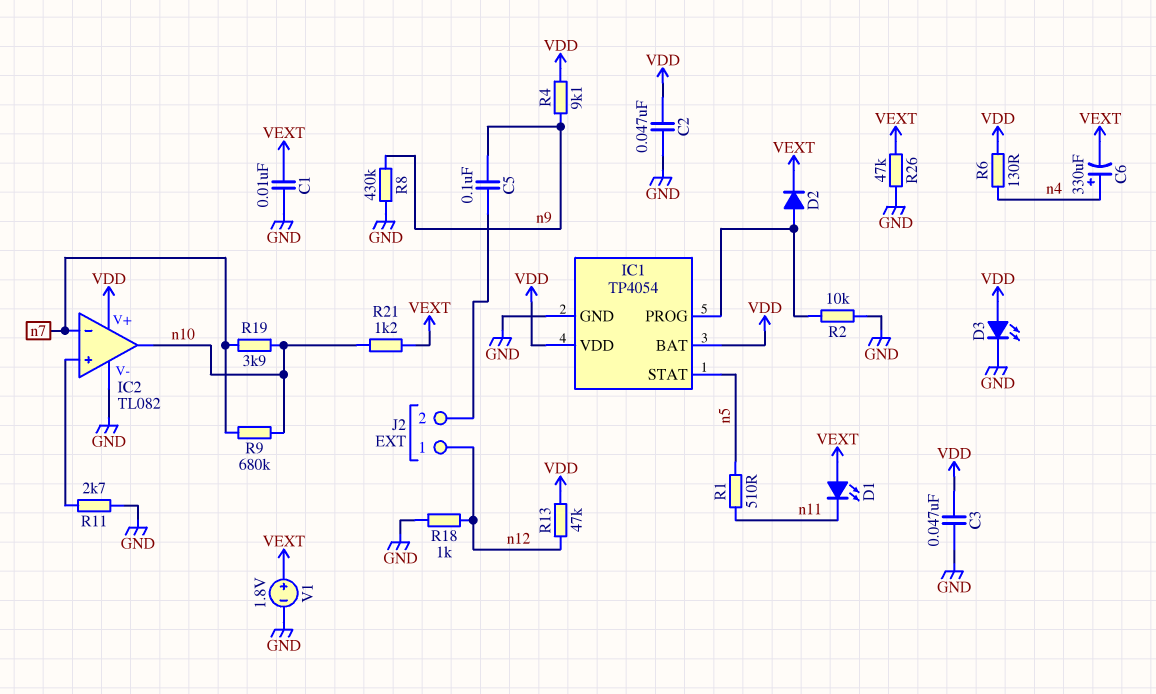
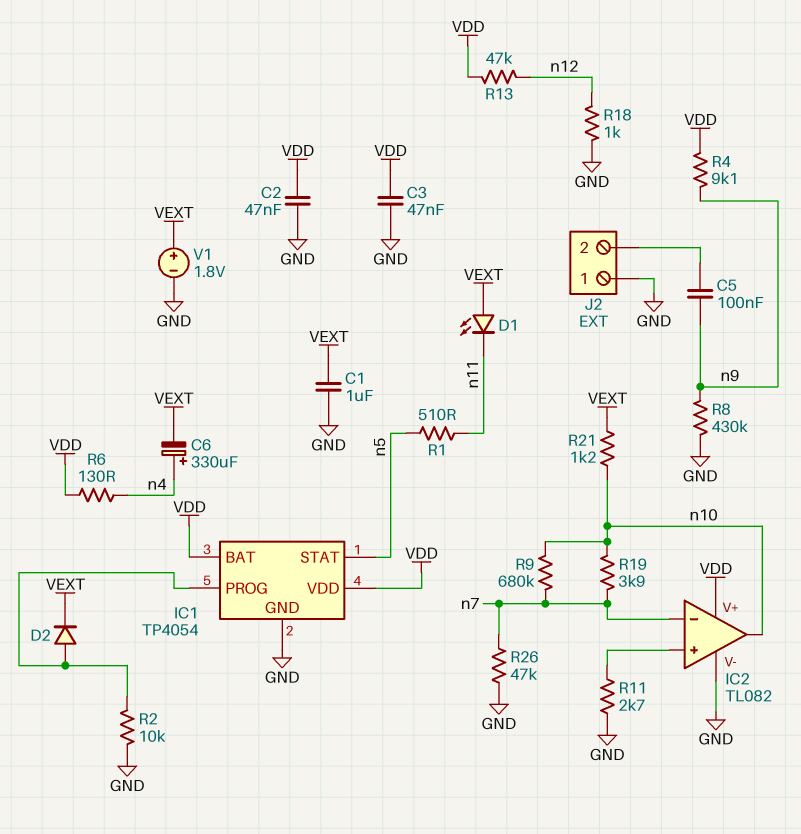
C1: 10nF (GND, VEXT) -> 1uF (GND, VEXT)
D3: LED (A VDD, K GND) -> none
J2 pin 1: n12 -> GND
R26: 47k (GND, VEXT) -> 47k (GND, n7)

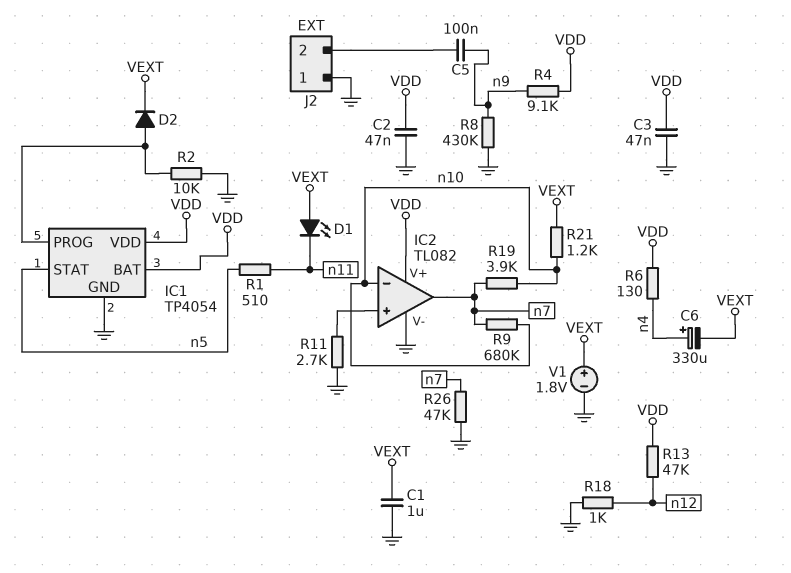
IC2 pin in-: n7 -> n10
IC2 pin out: n10 -> n7

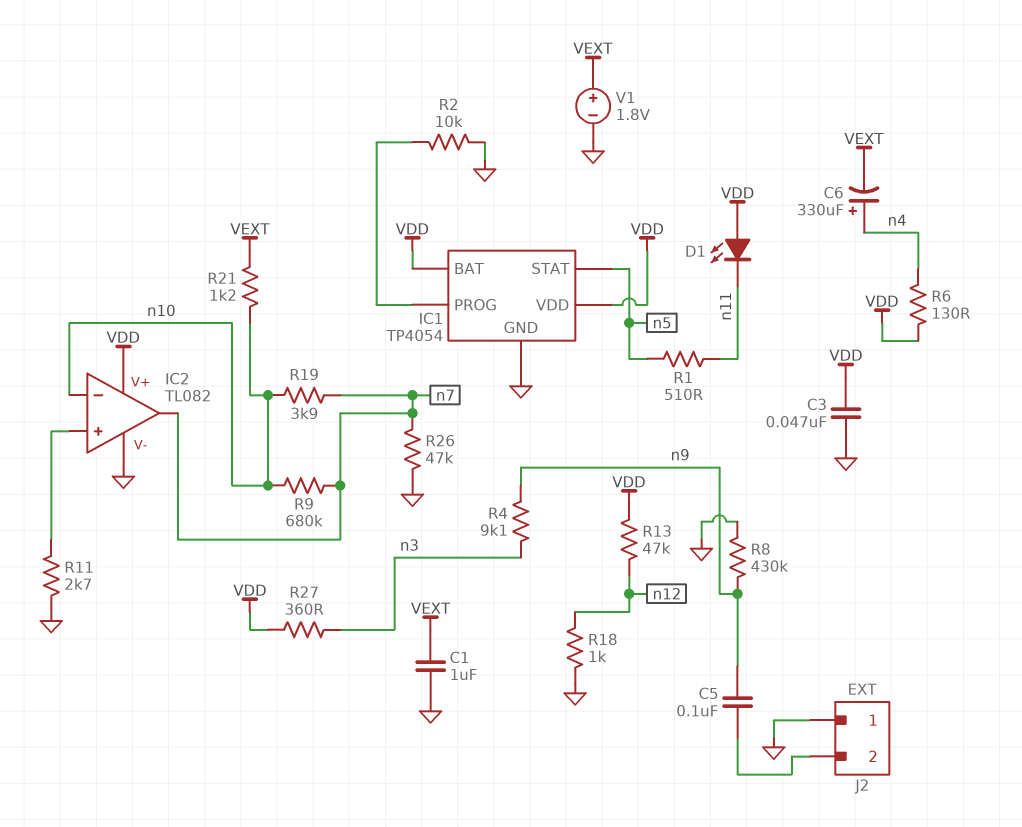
C2: 47nF (GND, VDD) -> none
D1: LED (A VEXT, K n11) -> LED (A VDD, K n11)
D2: diode (A IC1/PROG, K VEXT) -> none
R4: 9.1k (VDD, n9) -> 9.1k (n3, n9)
R27: none -> 360 (VDD, n3)

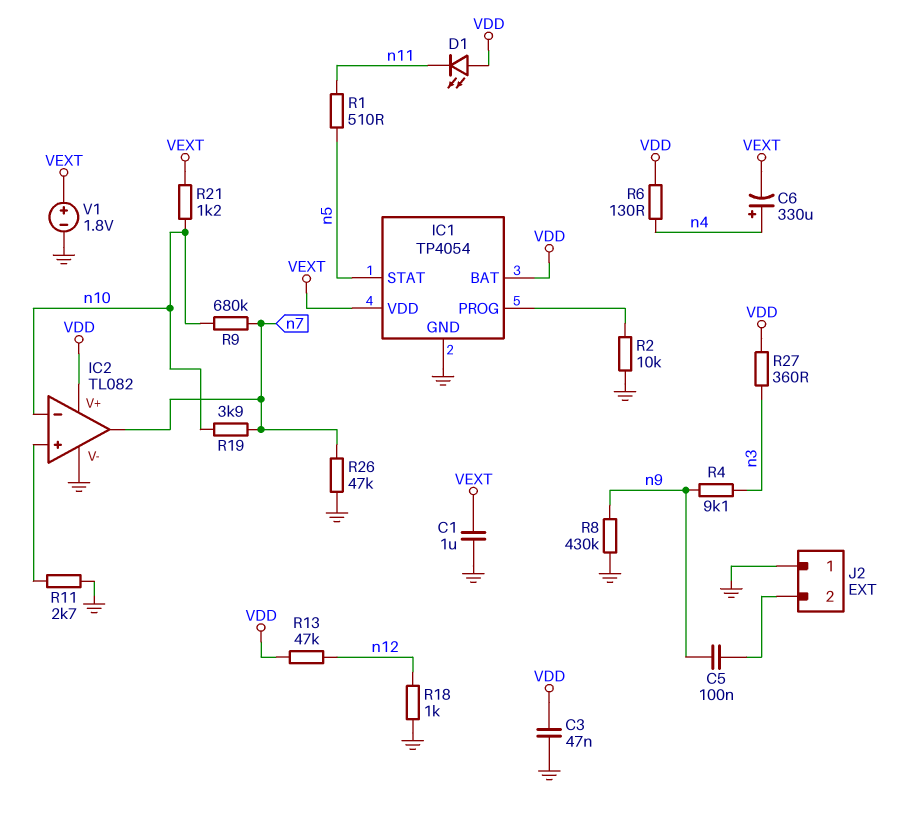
IC1 pin VDD: VDD -> VEXT

